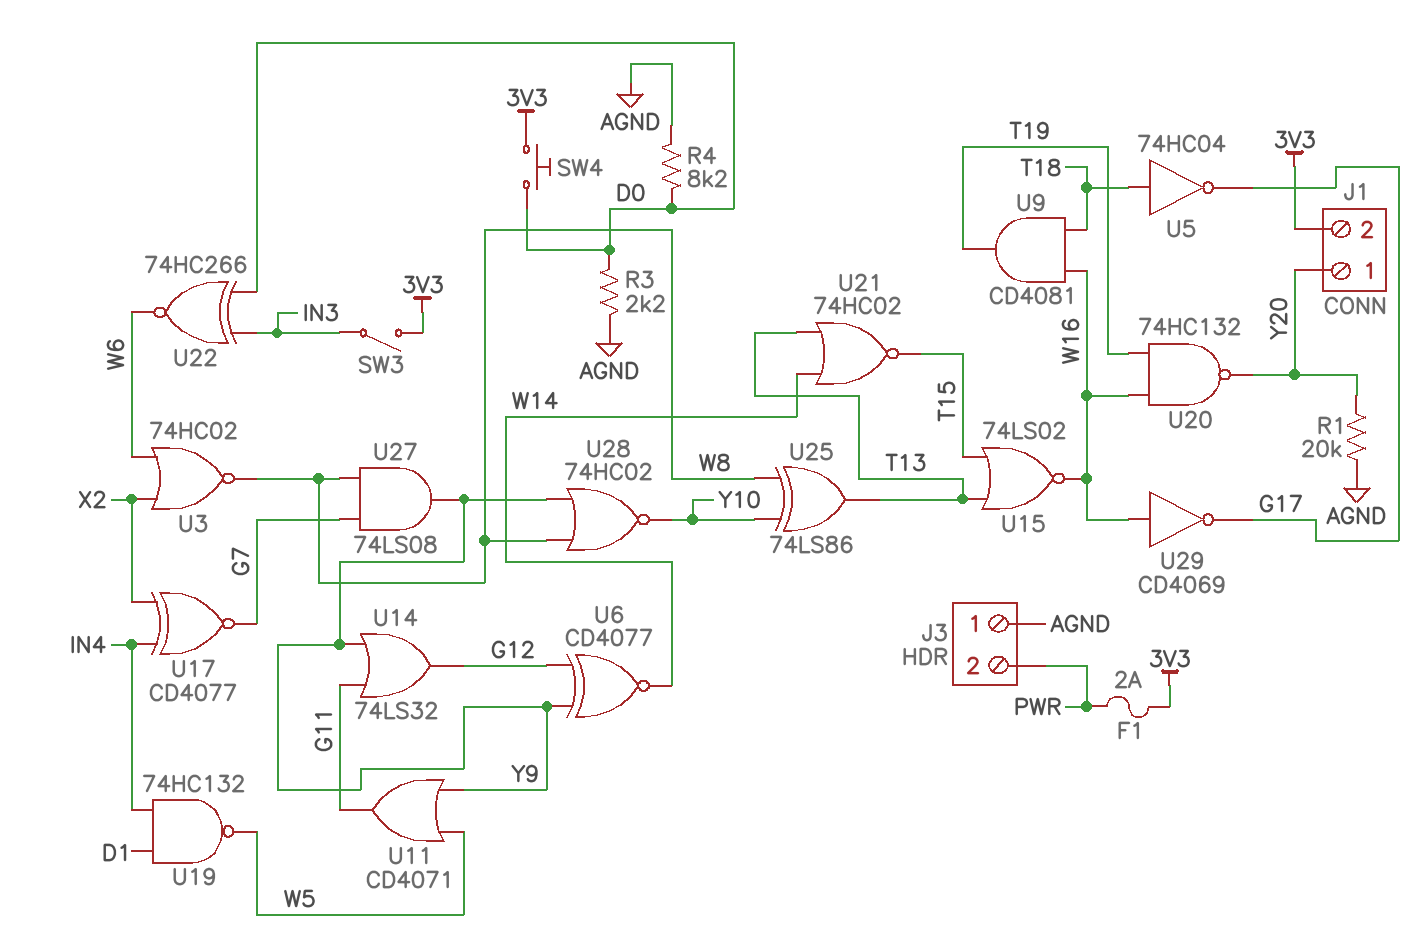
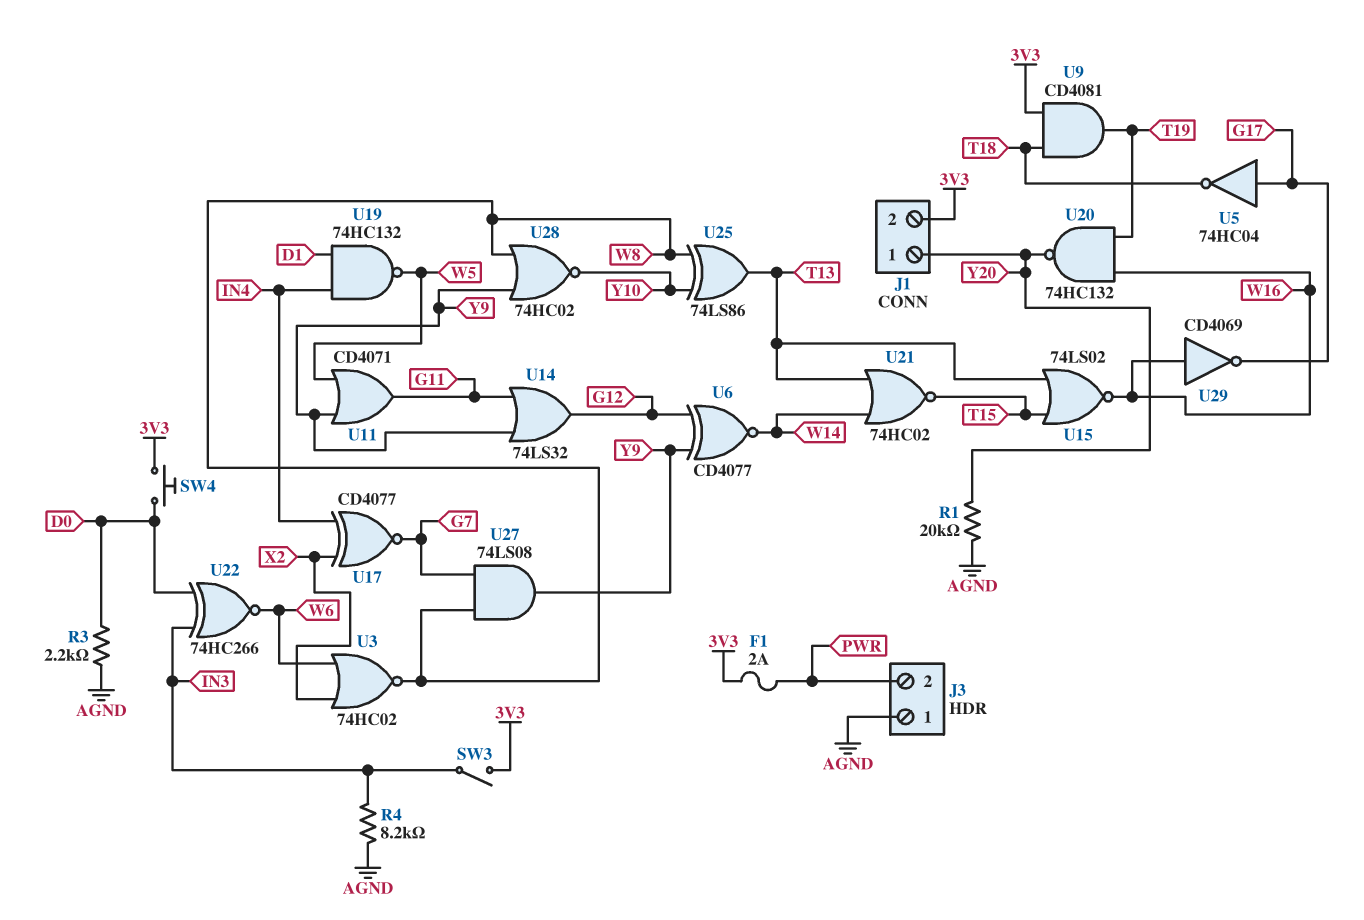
R4: 8.2k (AGND, D0) -> 8.2k (AGND, IN3)
U5: NOT 74HC04 (in T18, out G17) -> NOT 74HC04 (in G17, out T18)
U9: AND CD4081 (in T18, in W16, out T19) -> AND CD4081 (in 3V3, in T18, out T19)

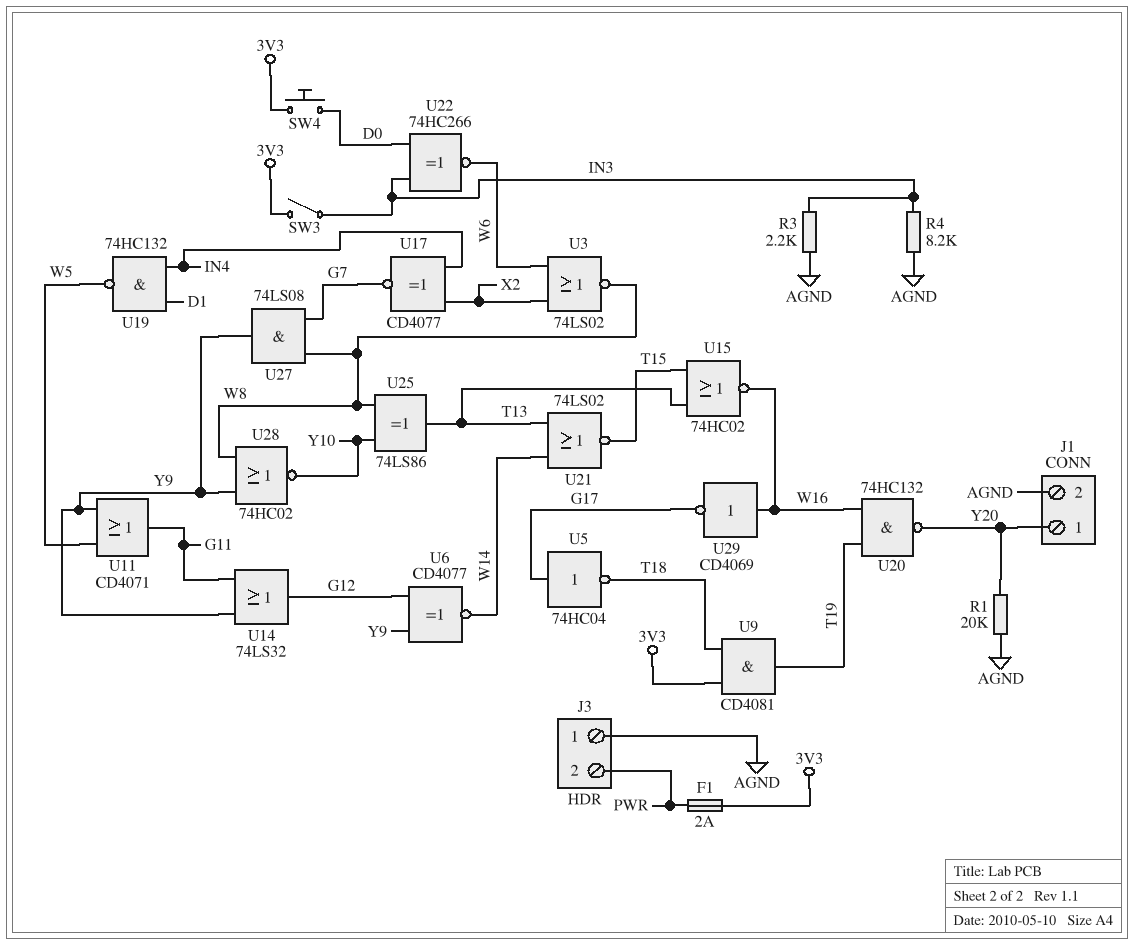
J1 pin 2: 3V3 -> AGND
R3: 2.2k (AGND, D0) -> 2.2k (AGND, IN3)
U3: NOR 74HC02 (in W6, in X2, out W8) -> NOR 74LS02 (in W6, in X2, out W8)
U15: NOR 74LS02 (in T13, in T15, out W16) -> NOR 74HC02 (in T13, in T15, out W16)
U21: NOR 74HC02 (in T13, in W14, out T15) -> NOR 74LS02 (in T13, in W14, out T15)

